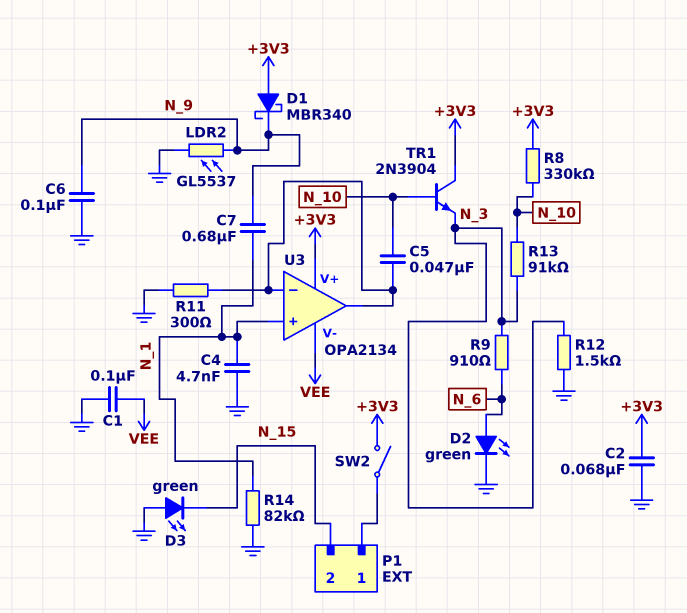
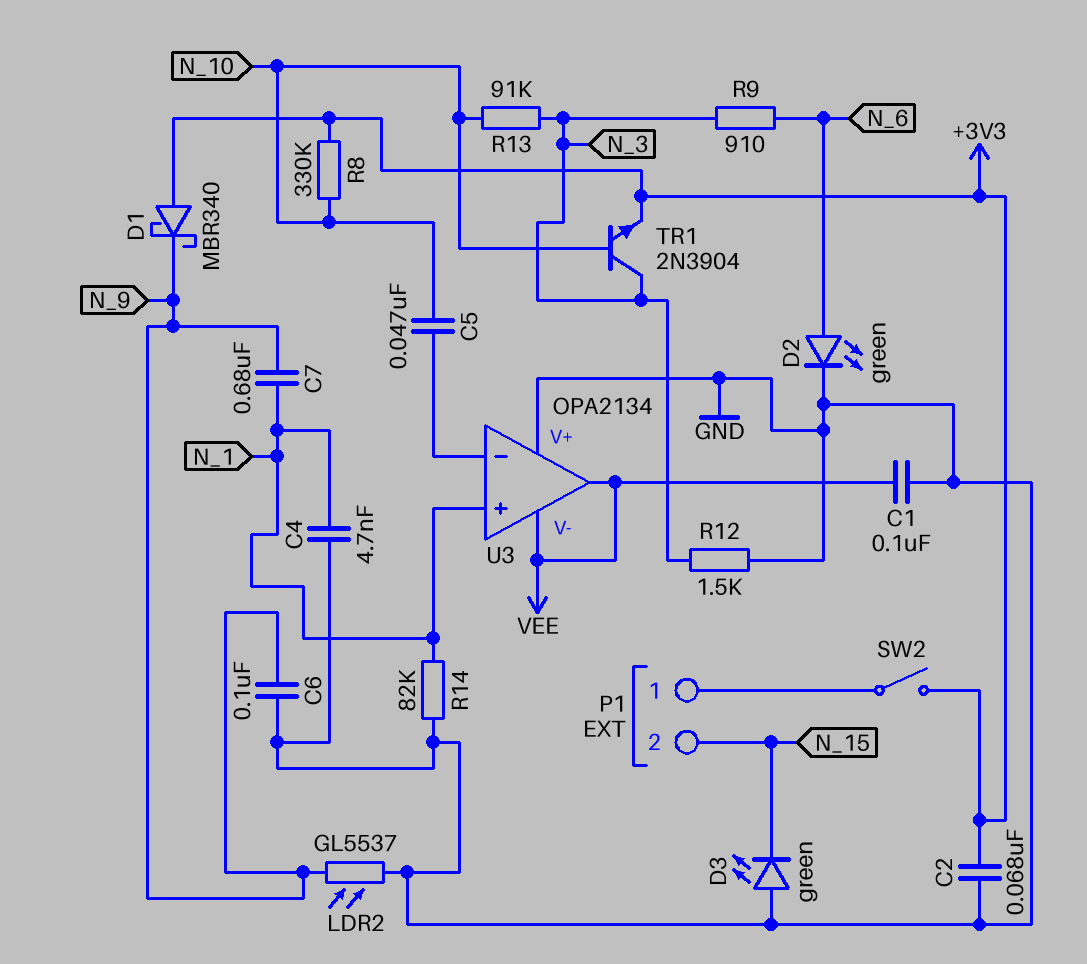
R11: 300 (GND, U3/in-) -> none
TR1: NPN 2N3904 (B N_10, C +3V3, E N_3) -> NPN 2N3904 (B N_10, C N_3, E +3V3)
U3 pin V+: +3V3 -> GND
U3 pin out: U3/in- -> VEE

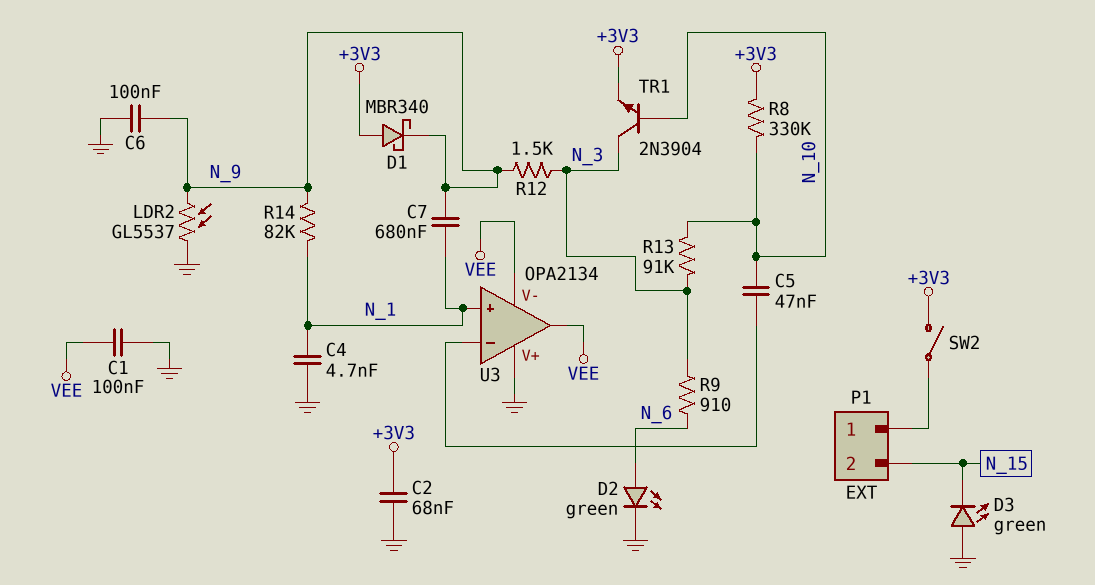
R12: 1.5k (GND, N_3) -> 1.5k (N_3, N_9)
R14: 82k (GND, N_1) -> 82k (N_1, N_9)

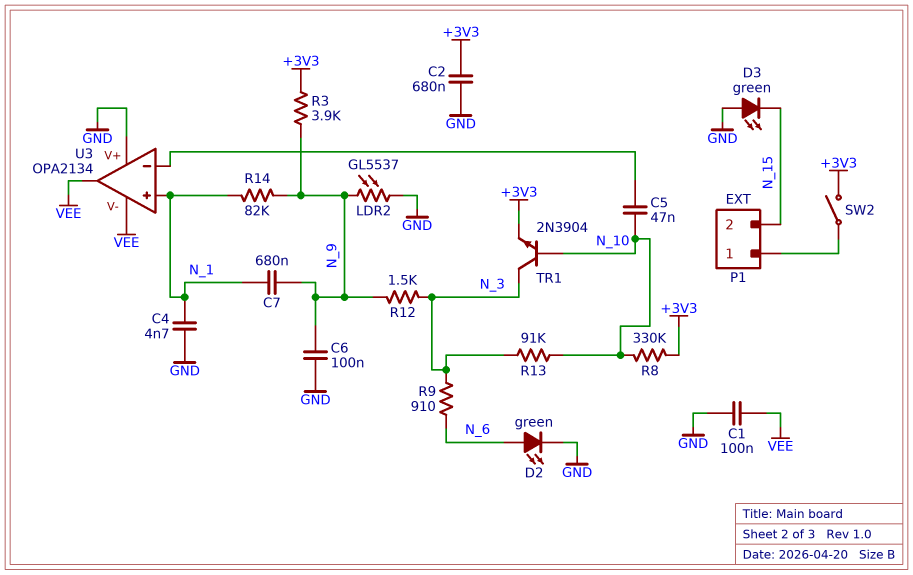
C2: 68nF (+3V3, GND) -> 680nF (+3V3, GND)
D1: schottky MBR340 (A +3V3, K N_9) -> none
R3: none -> 3.9k (+3V3, N_9)

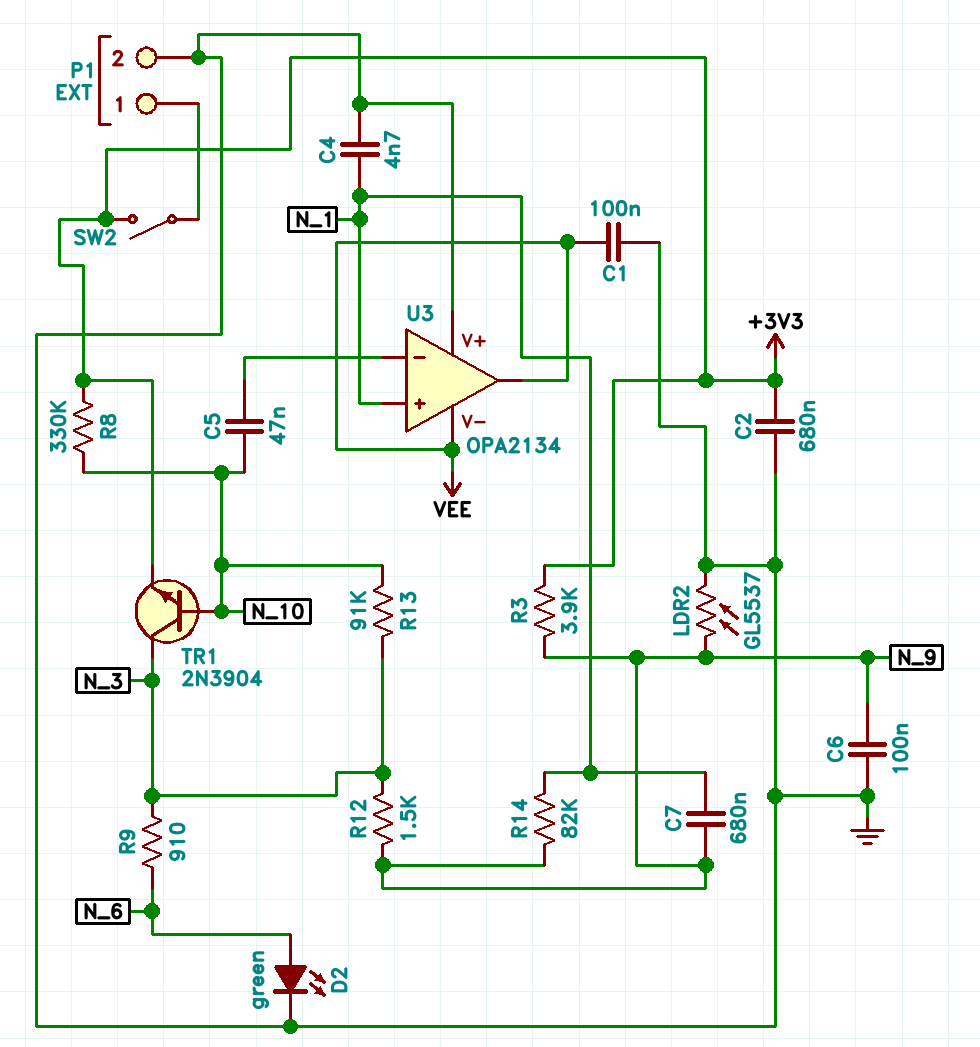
D3: LED green (A GND, K N_15) -> none
P1 pin 2: N_15 -> GND

